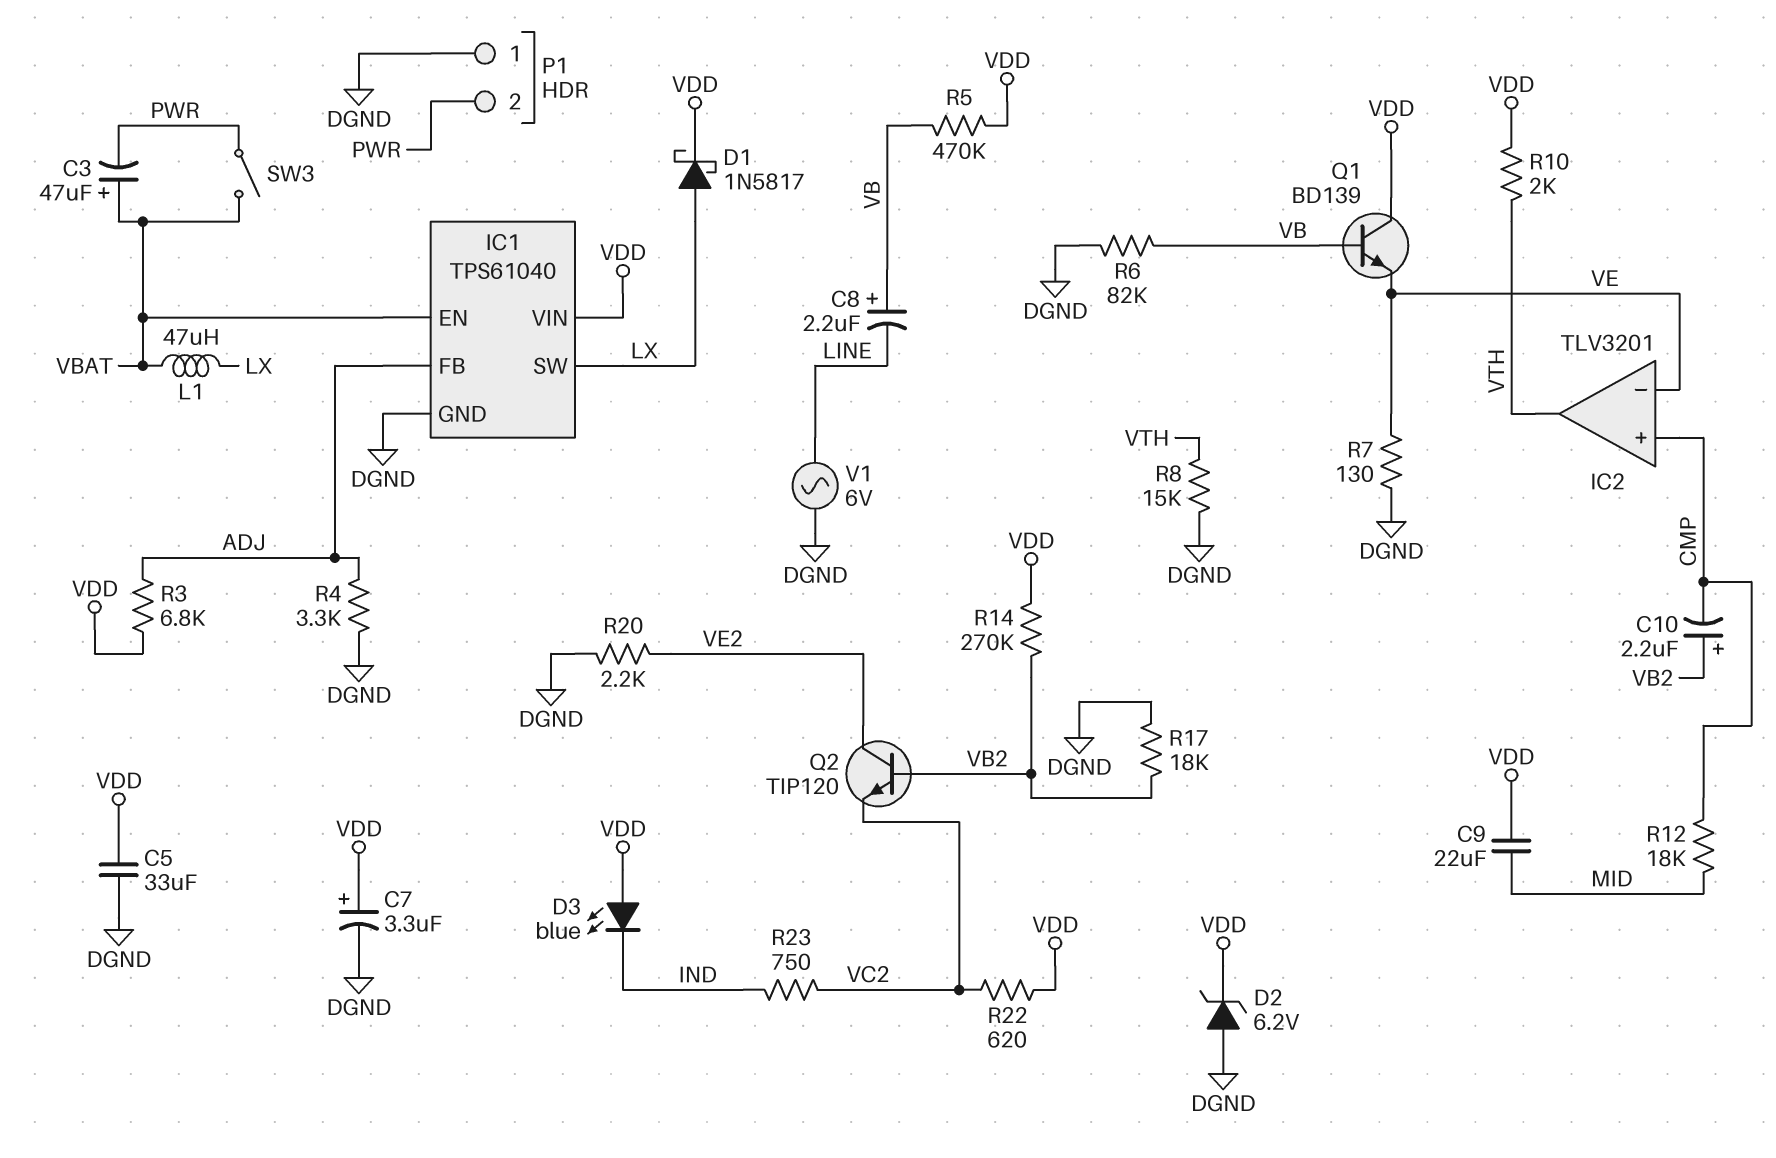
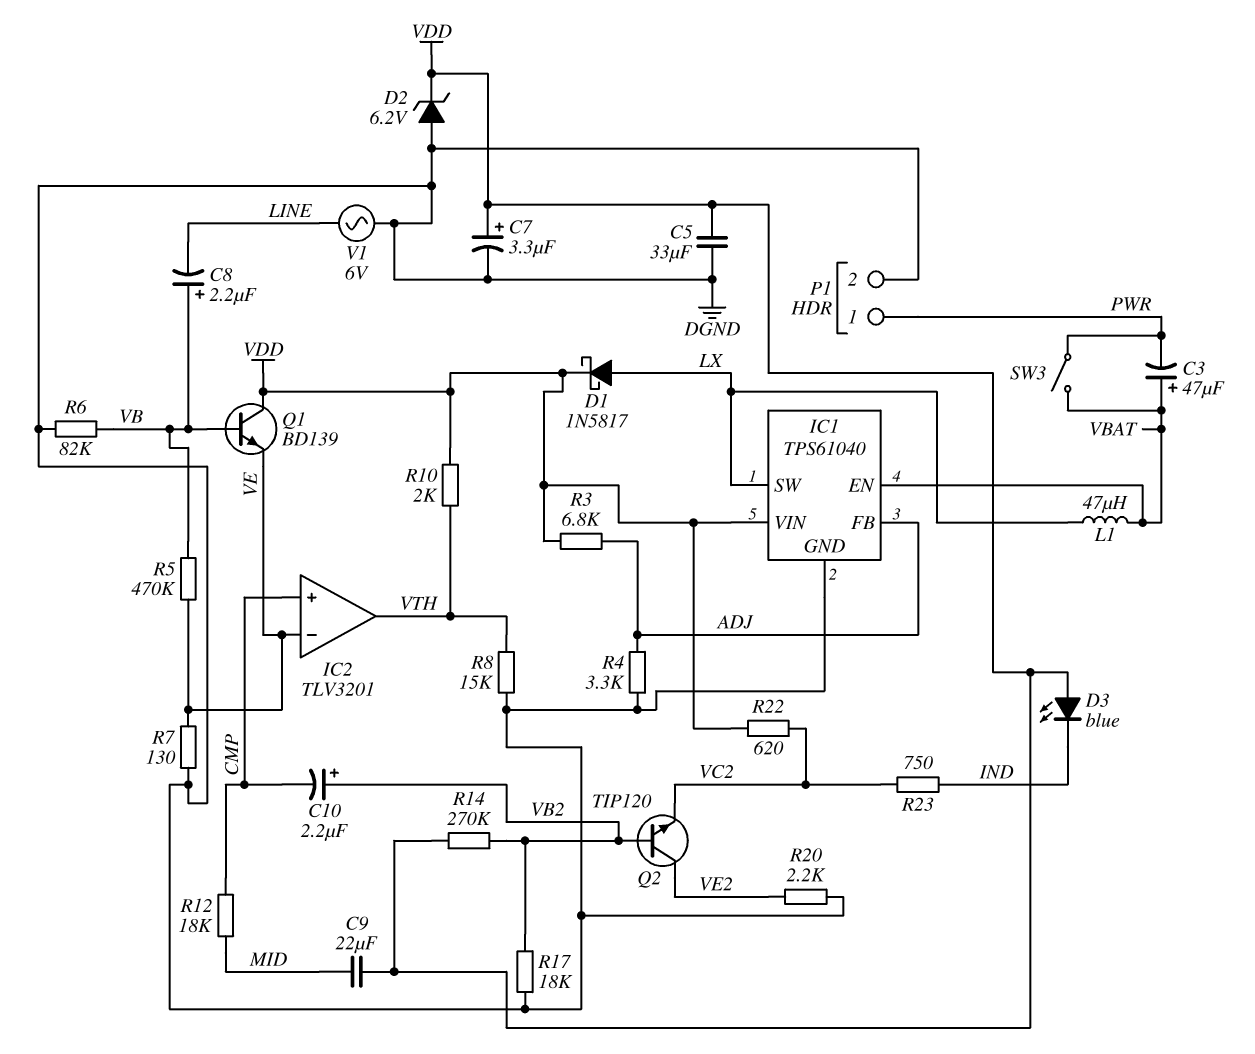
P1 pin 1: DGND -> PWR
P1 pin 2: PWR -> DGND
R5: 470k (VB, VDD) -> 470k (VB, VE)

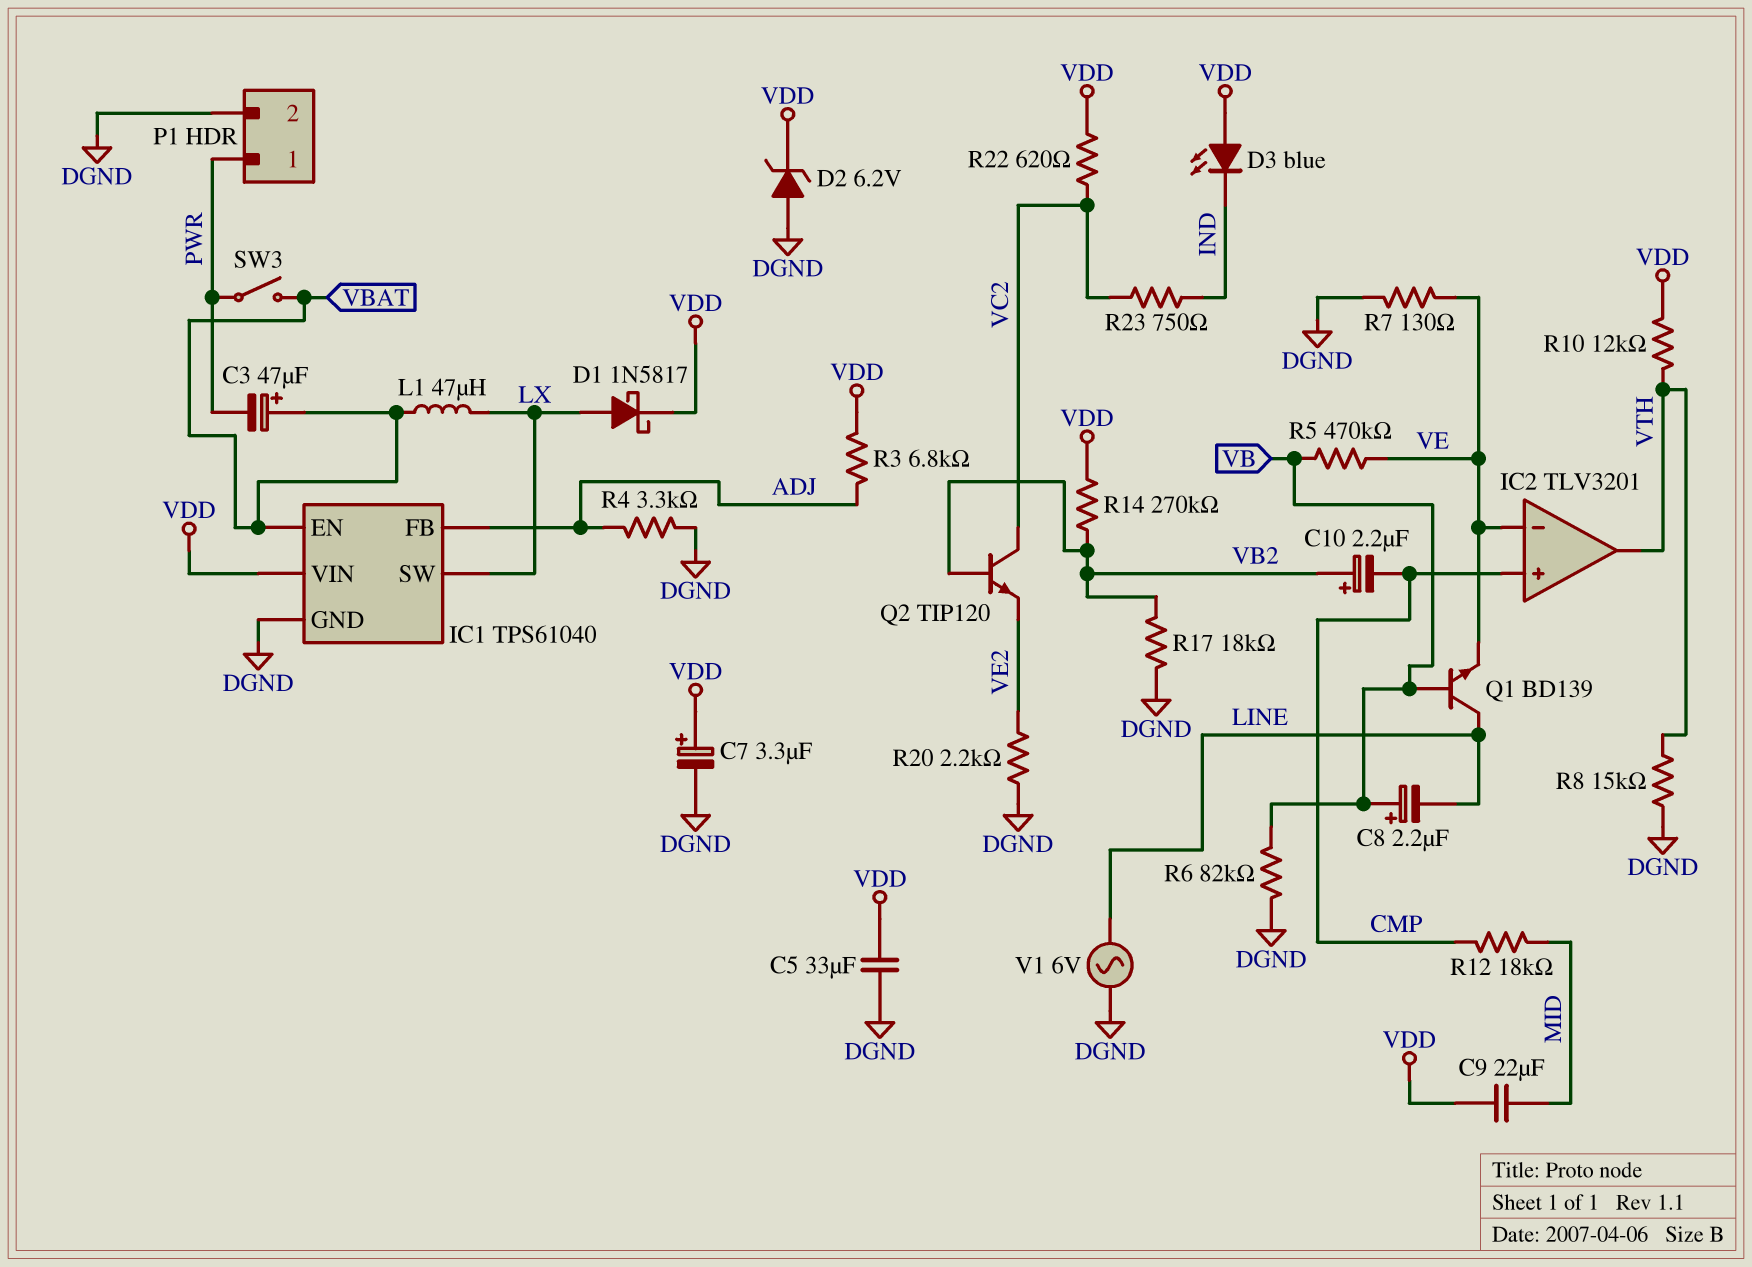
Q1: NPN BD139 (B VB, C VDD, E VE) -> NPN BD139 (B VB, C LINE, E VE)
Q2: NPN TIP120 (B VB2, C VE2, E VC2) -> NPN TIP120 (B VB2, C VC2, E VE2)
R10: 2k (VDD, VTH) -> 12k (VDD, VTH)

